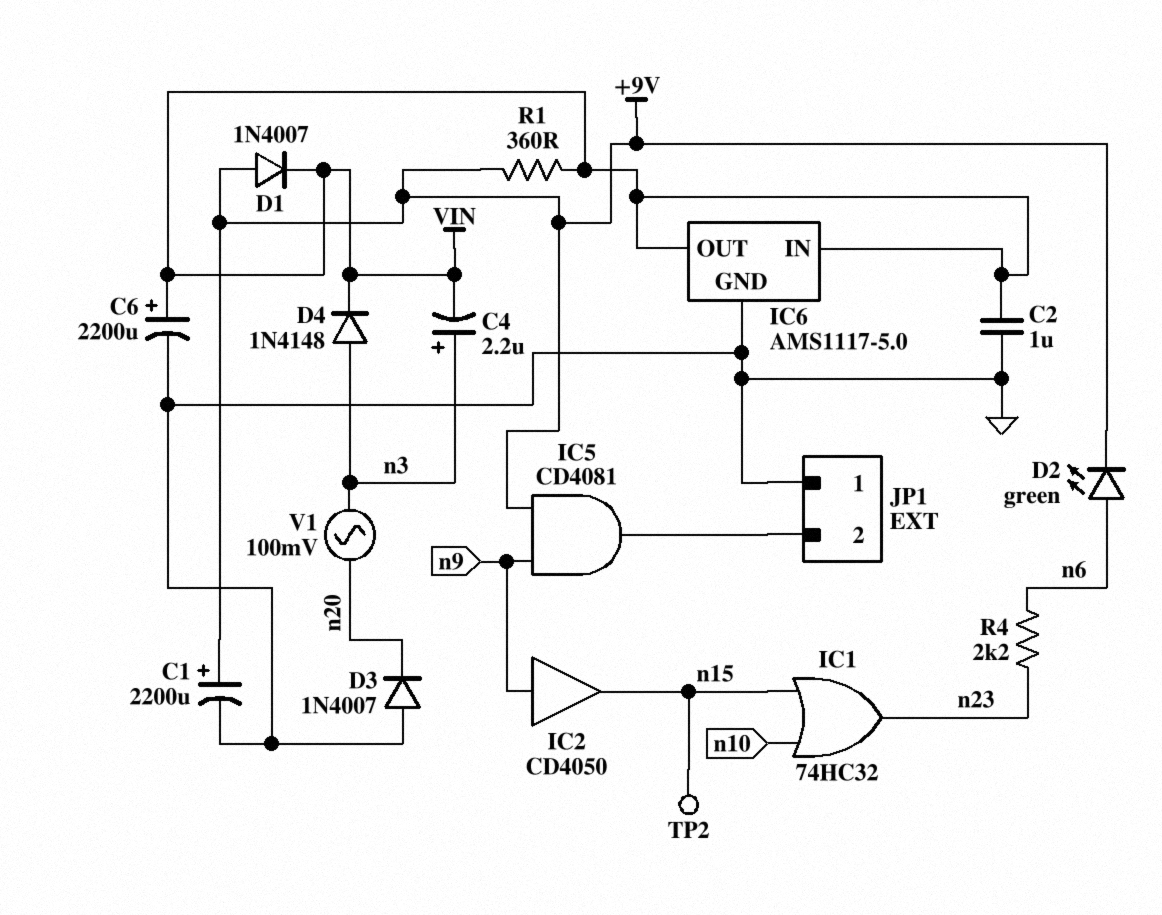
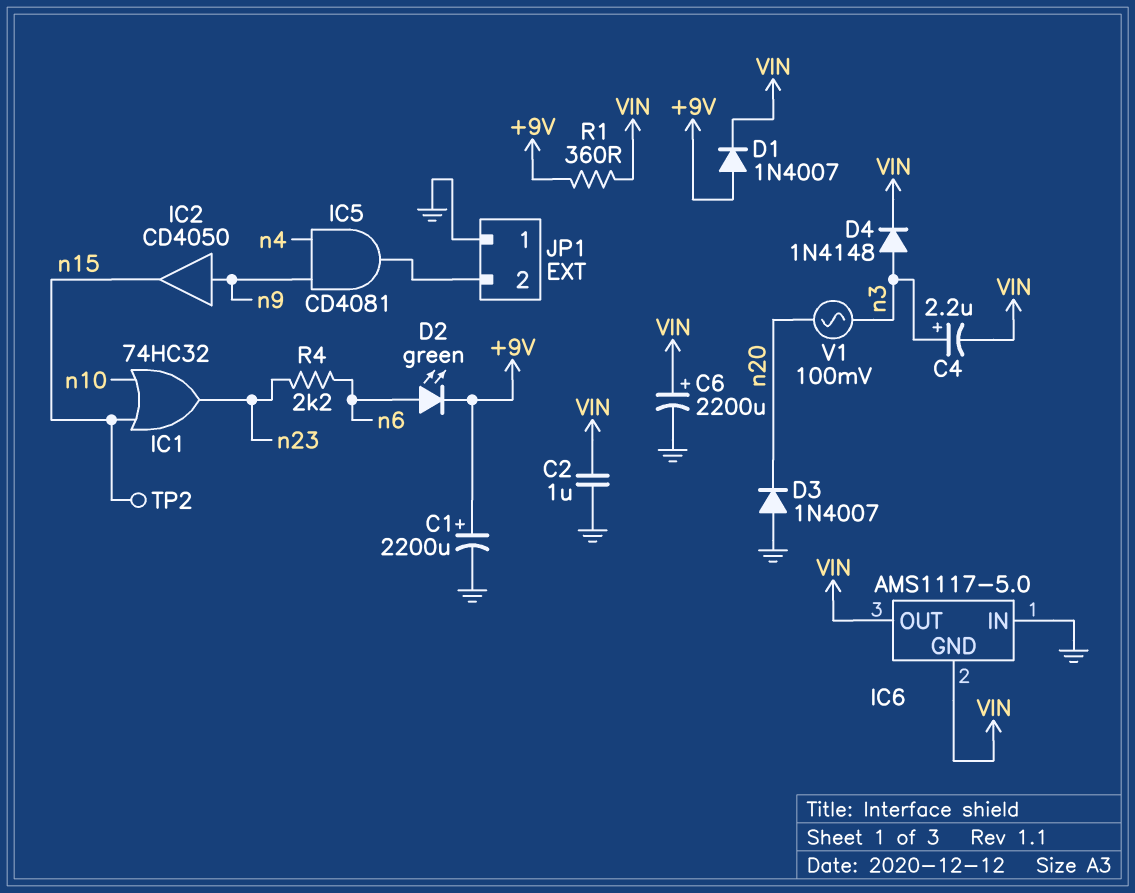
IC5: AND CD4081 (in +9V, in n9, out JP1/2) -> AND CD4081 (in n4, in n9, out JP1/2)
IC6 pin GND: GND -> VIN
IC6 pin IN: VIN -> GND

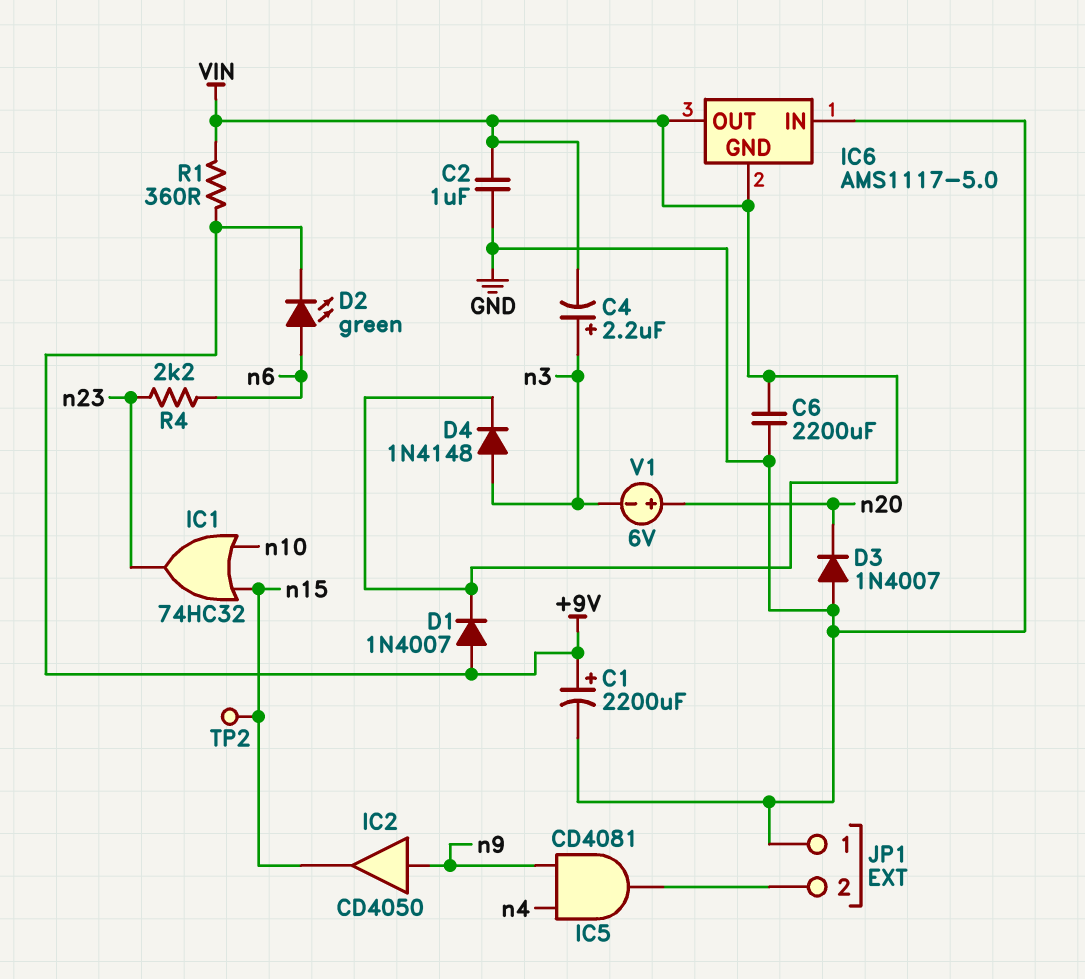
C6: 2200uF (plus VIN, minus GND) -> 2200uF (GND, VIN)
V1: AC 100mV (n3, n20) -> 6V (plus n20, minus n3)

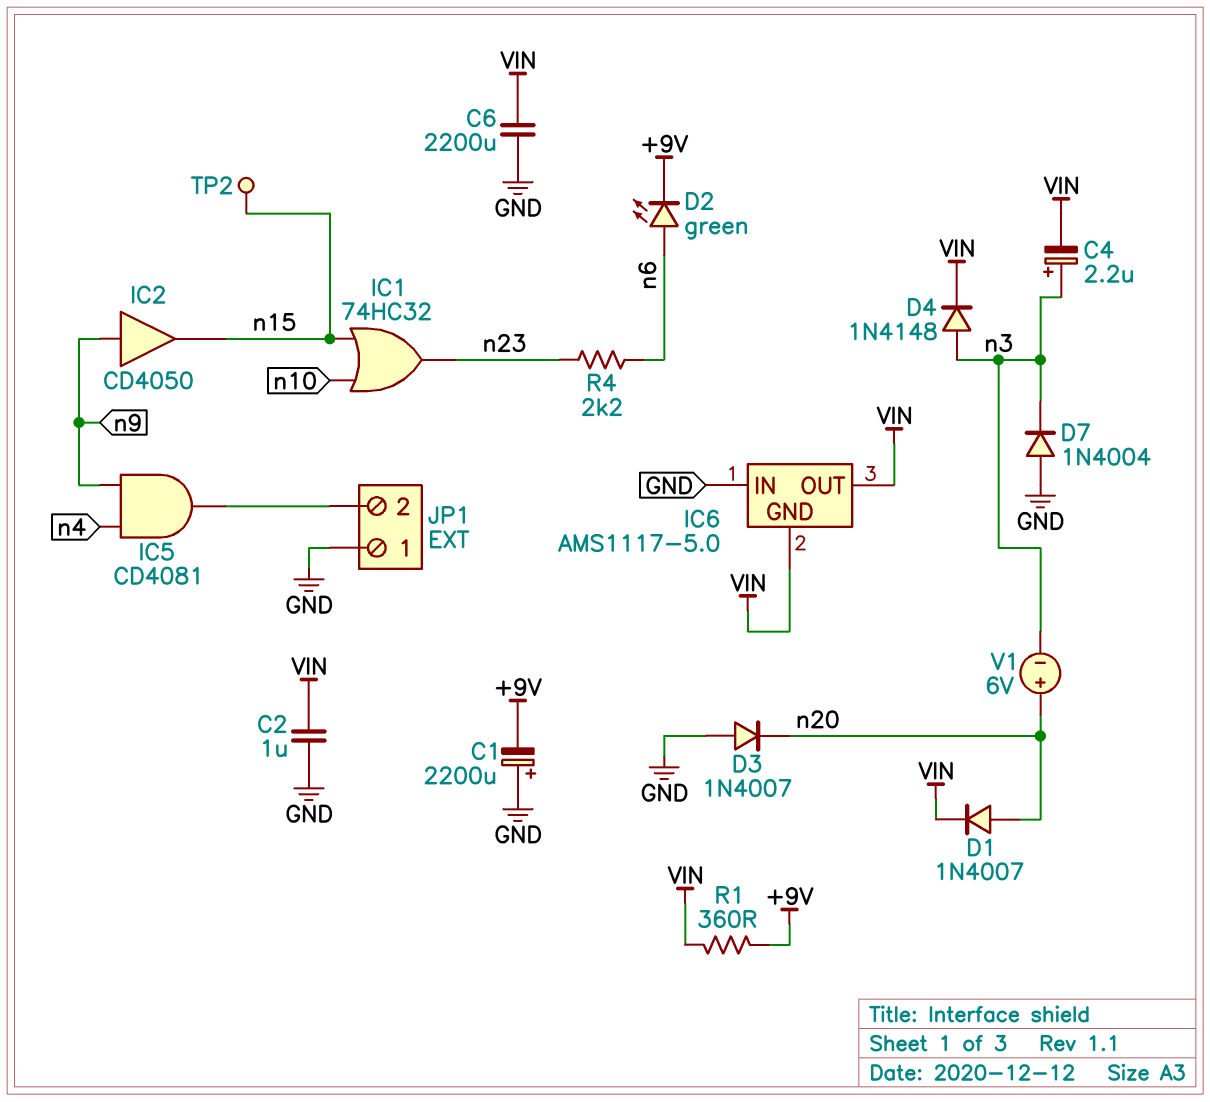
C1: 2200uF (plus +9V, minus GND) -> 2200uF (plus GND, minus +9V)
D1: diode 1N4007 (A +9V, K VIN) -> diode 1N4007 (A n20, K VIN)
D7: none -> diode 1N4004 (A GND, K n3)

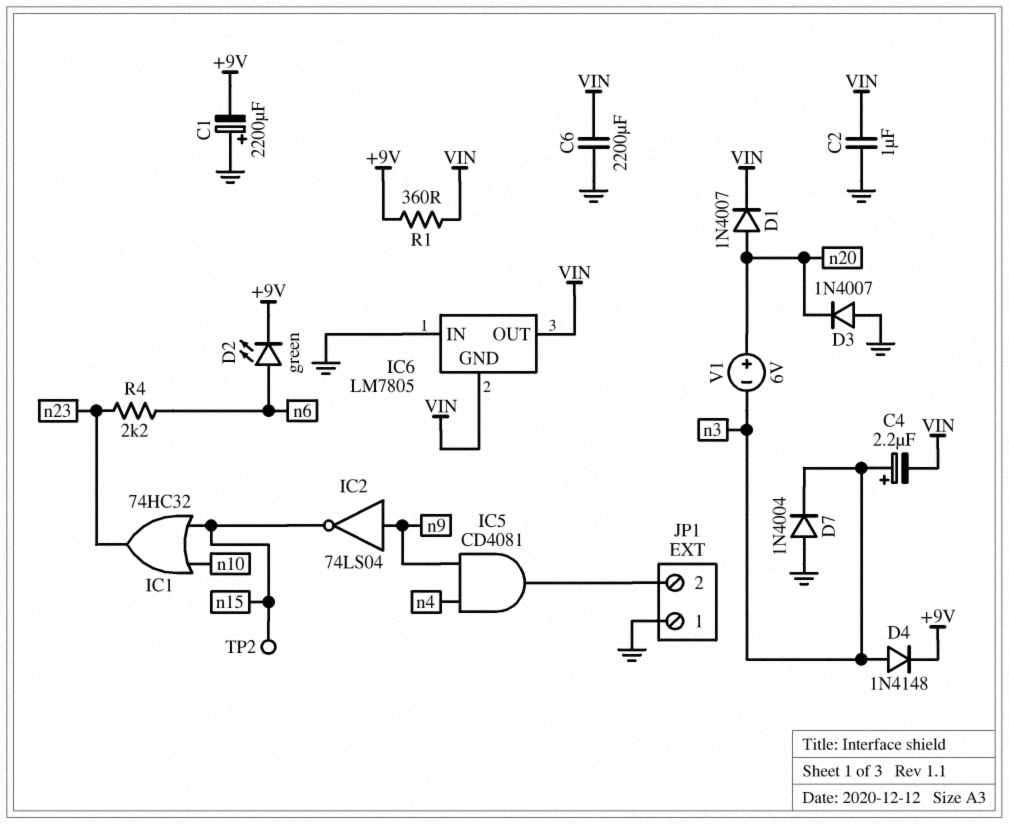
D4: diode 1N4148 (A n3, K VIN) -> diode 1N4148 (A n3, K +9V)
IC2: buffer CD4050 (in n9, out n15) -> NOT 74LS04 (in n9, out n15)
IC6: AMS1117-5.0 -> LM7805

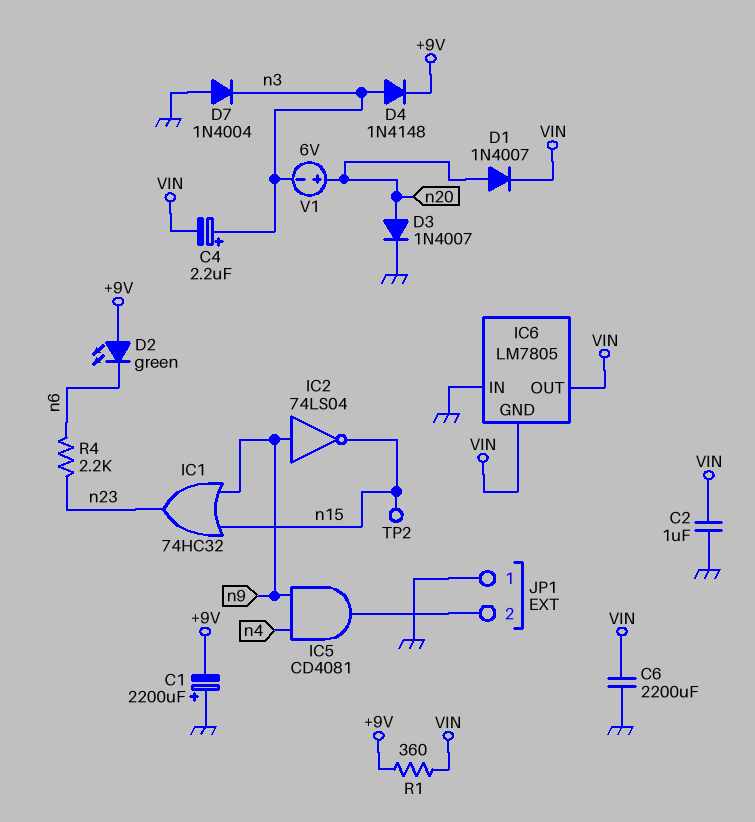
D2: LED green (A n6, K +9V) -> LED green (A +9V, K n6)
D3: diode 1N4007 (A GND, K n20) -> diode 1N4007 (A n20, K GND)
IC1: OR 74HC32 (in n10, in n15, out n23) -> OR 74HC32 (in n9, in n15, out n23)

